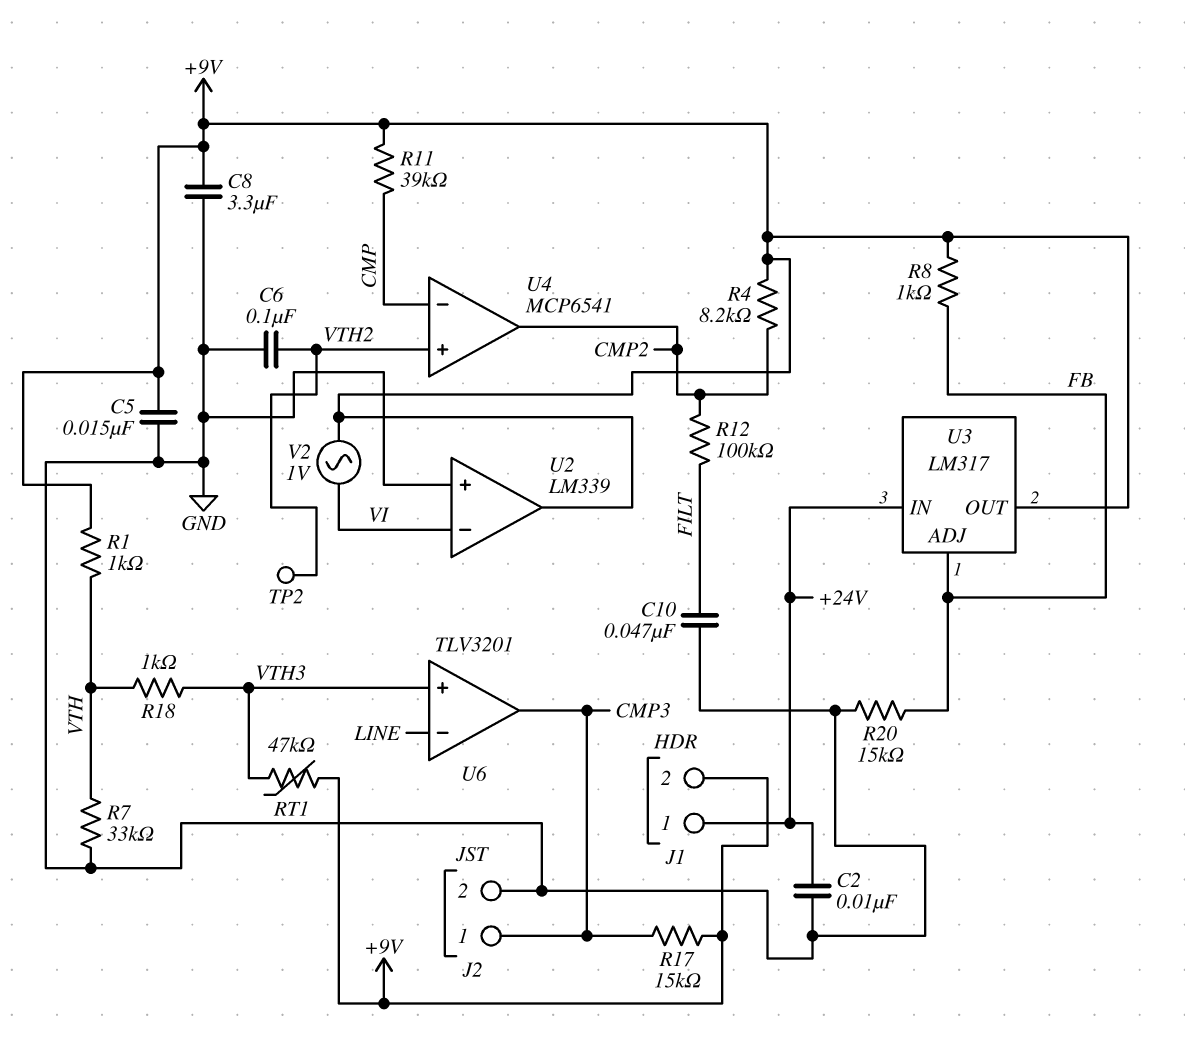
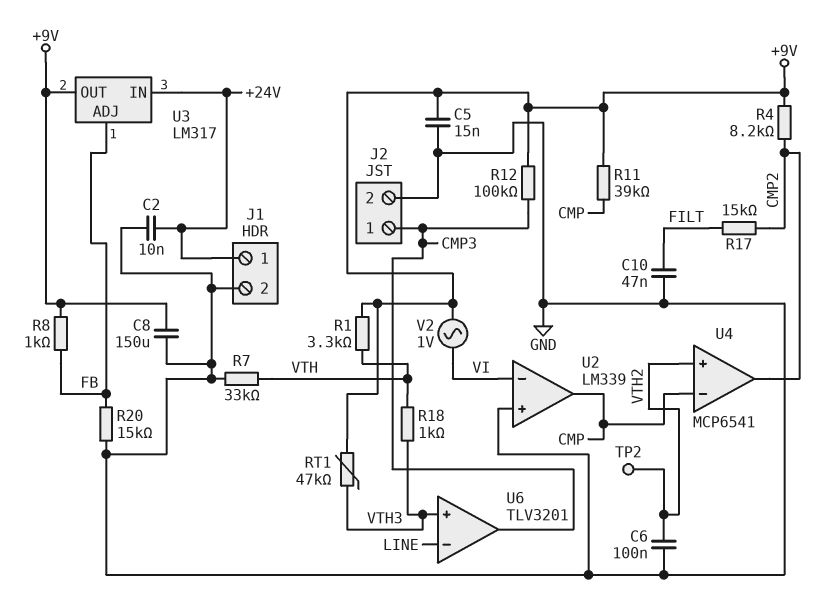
C8: 3.3uF (+9V, GND) -> 150uF (+9V, GND)
J1 pin 2: +9V -> GND
R1: 1k (+9V, VTH) -> 3.3k (+9V, VTH)
R12: 100k (CMP2, FILT) -> 100k (+9V, CMP3)
R17: 15k (+9V, CMP3) -> 15k (CMP2, FILT)
U2 pin out: +9V -> CMP

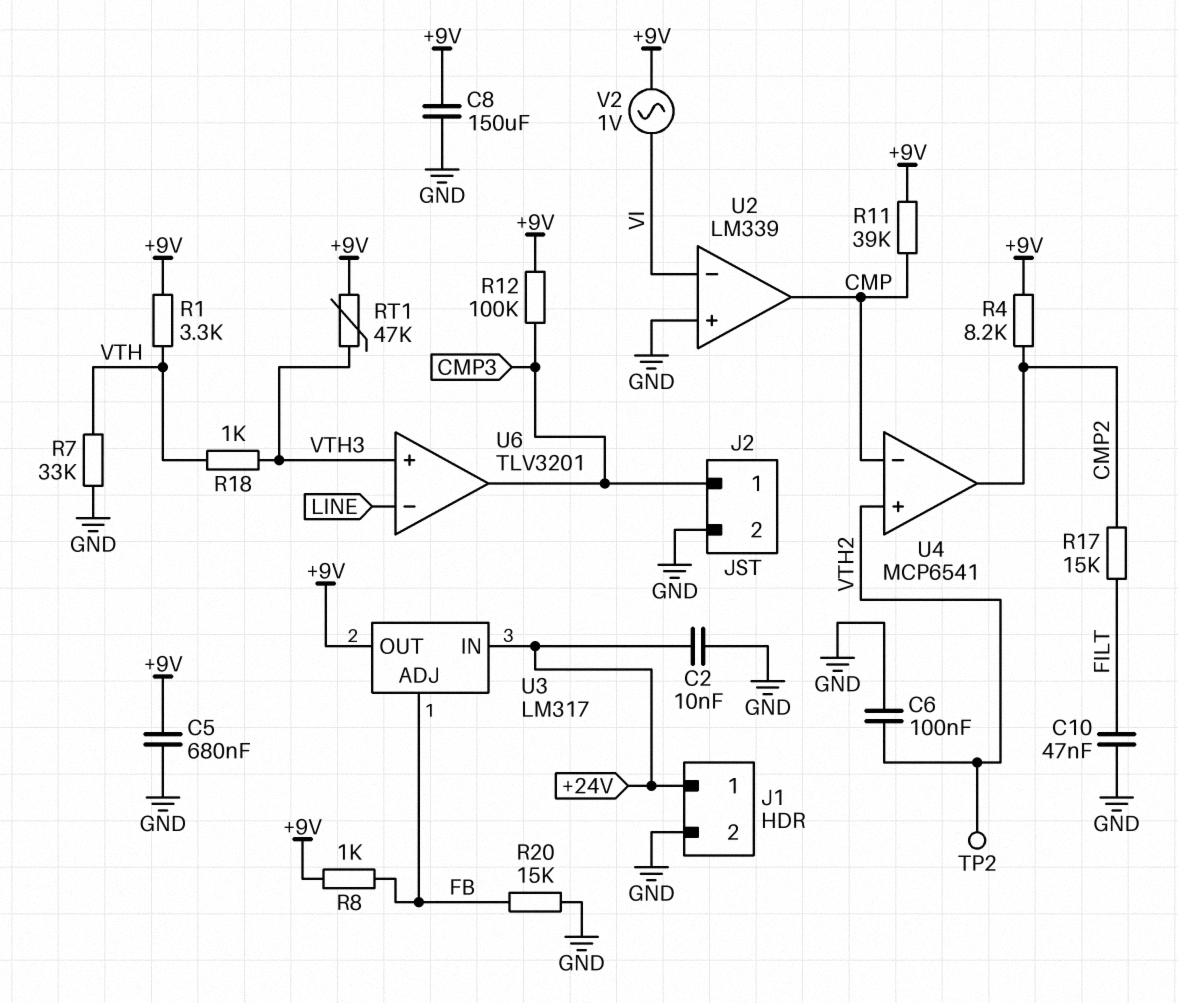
C5: 15nF (+9V, GND) -> 680nF (+9V, GND)

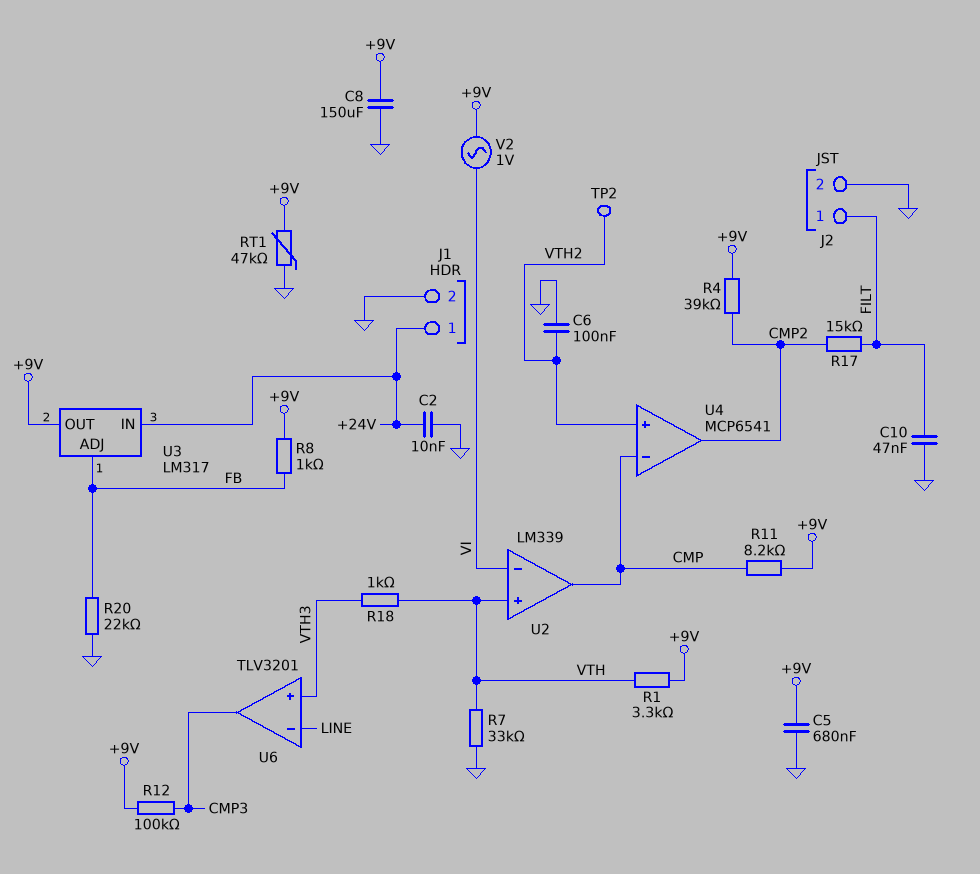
J2 pin 1: CMP3 -> FILT
R4: 8.2k (+9V, CMP2) -> 39k (+9V, CMP2)
R11: 39k (+9V, CMP) -> 8.2k (+9V, CMP)
R20: 15k (FB, GND) -> 22k (FB, GND)
RT1: 47k (+9V, VTH3) -> 47k (+9V, GND)
U2 pin in+: GND -> VTH

